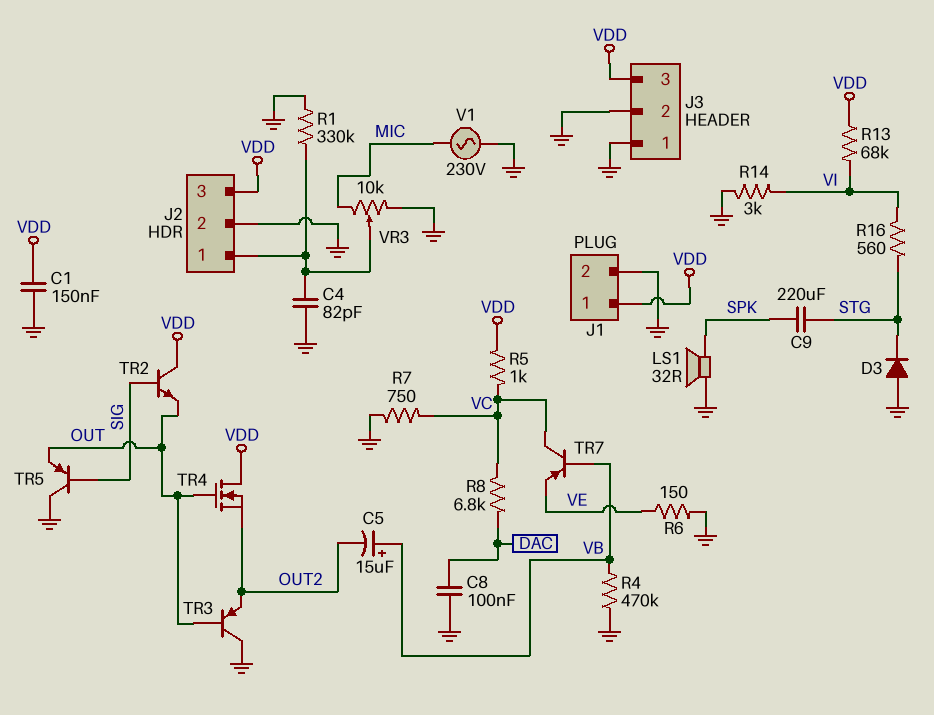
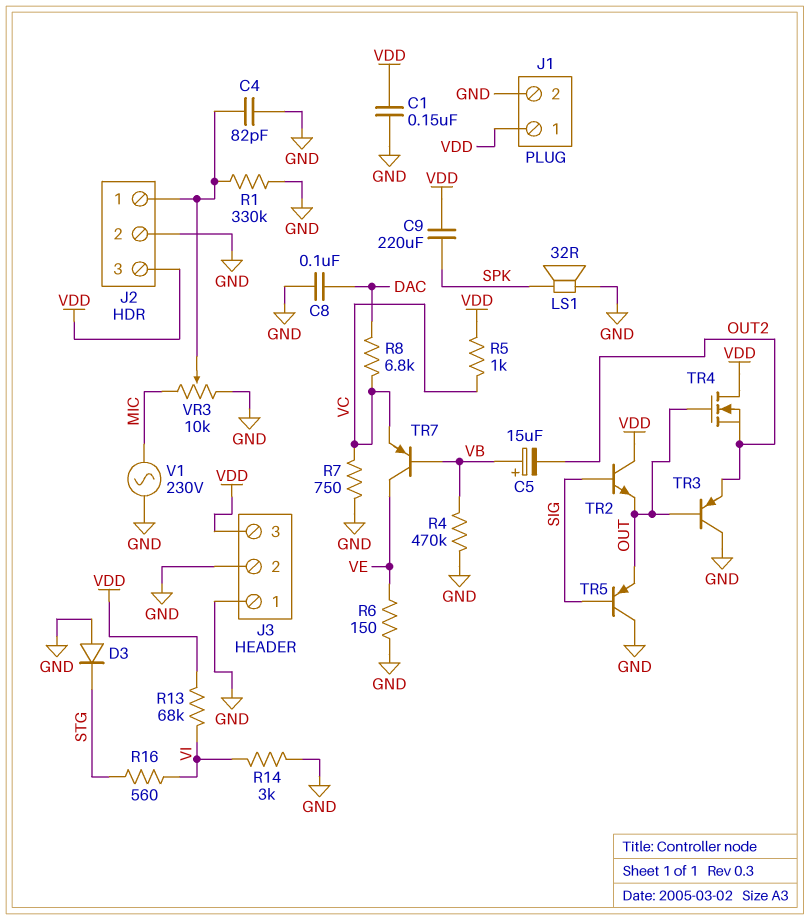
C9: 220uF (SPK, STG) -> 220uF (SPK, VDD)
TR7: PNP (B VB, C VC, E VE) -> PNP (B VB, C VE, E VC)

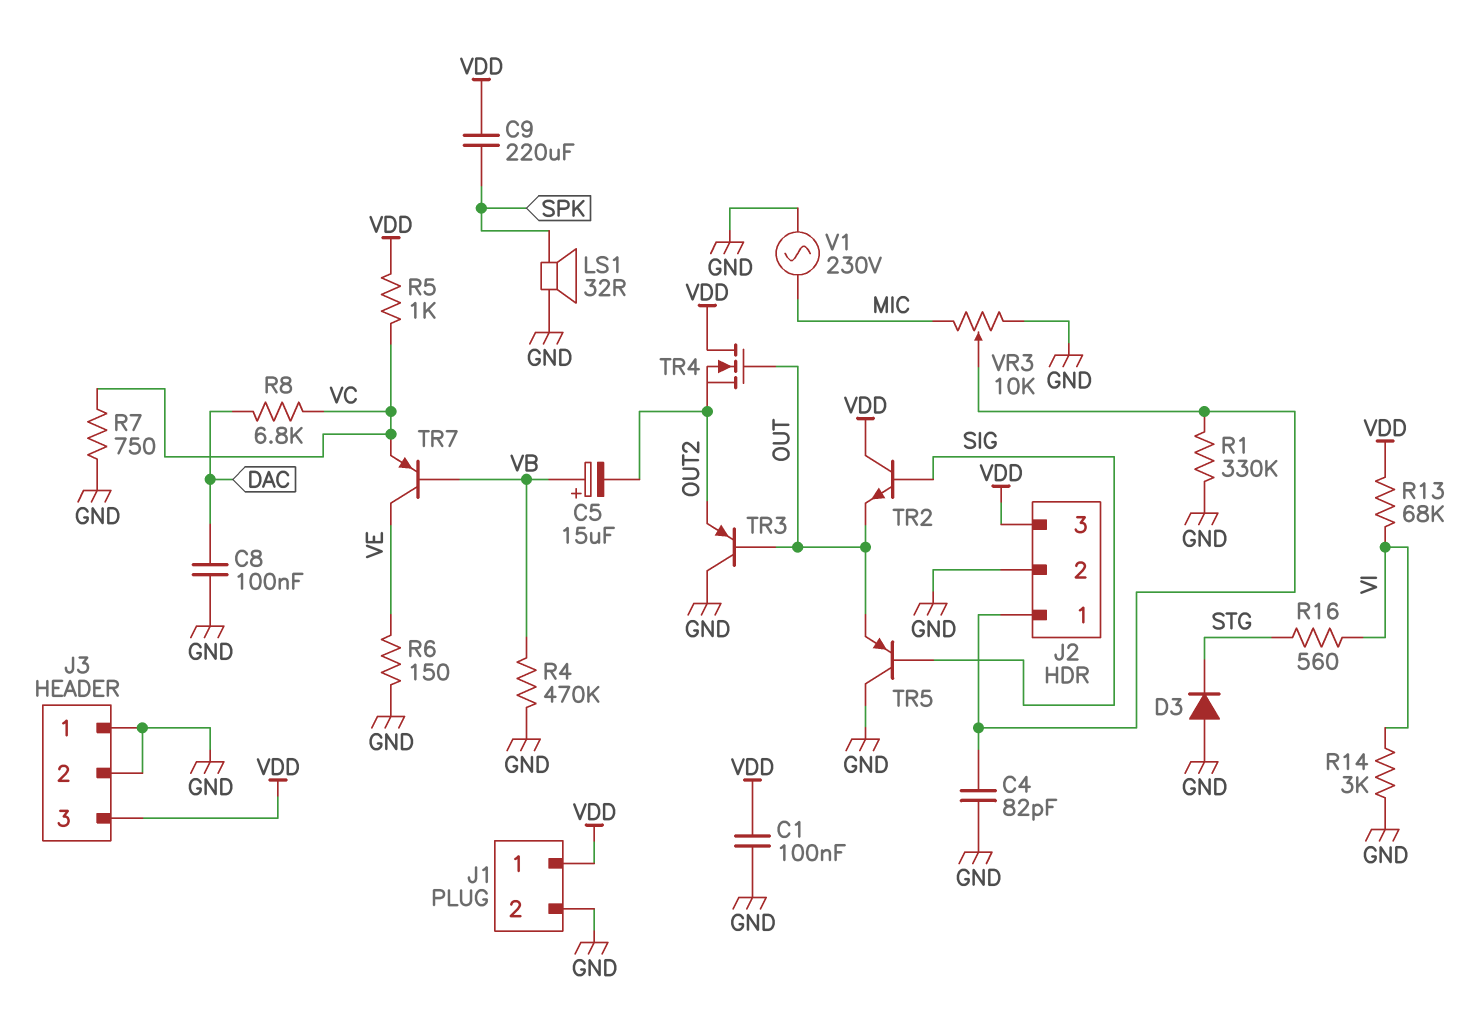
C1: 150nF (GND, VDD) -> 100nF (GND, VDD)

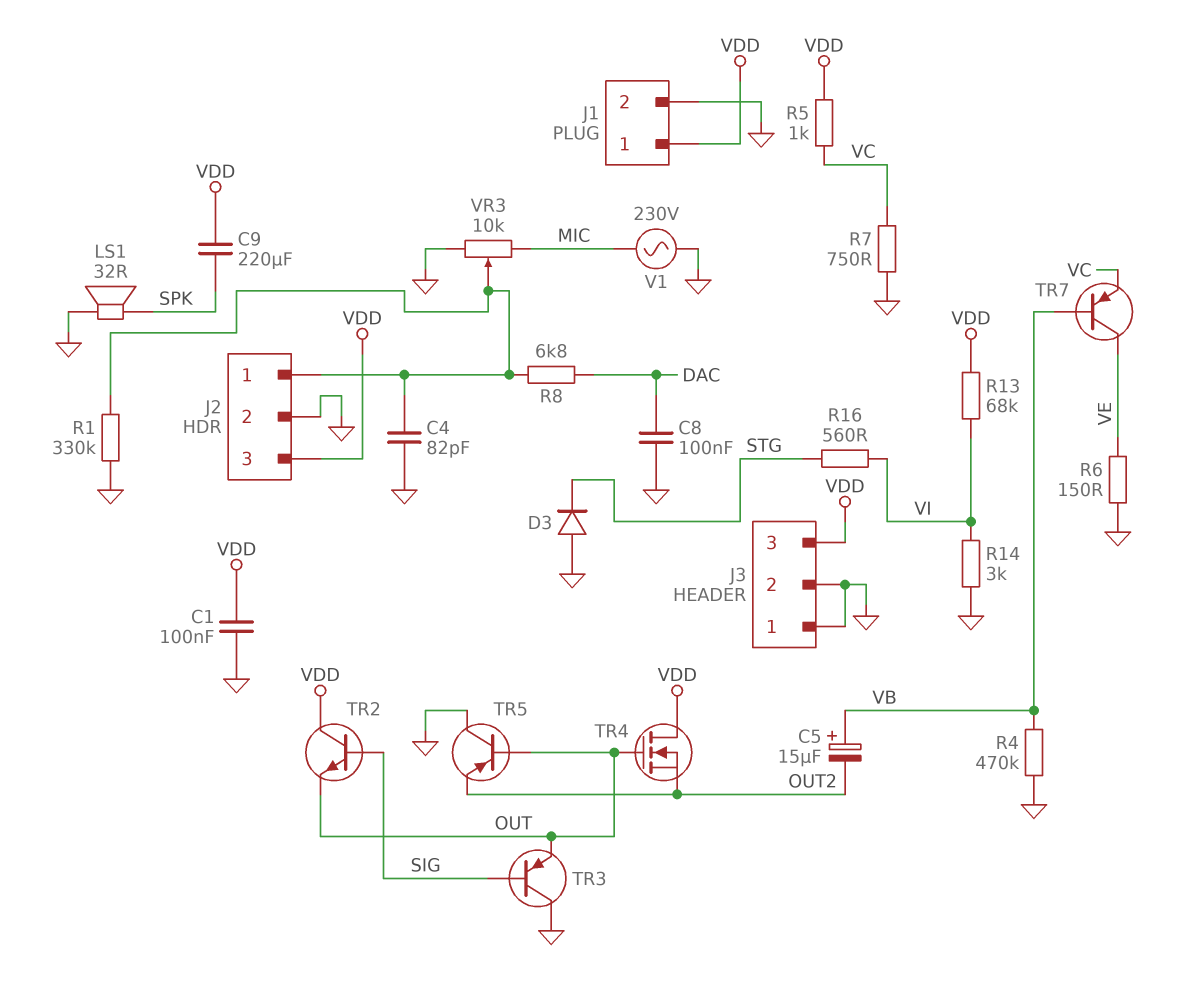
R8: 6.8k (DAC, VC) -> 6.8k (DAC, J2/1)
TR3: PNP (B OUT, C GND, E OUT2) -> PNP (B SIG, C GND, E OUT)
TR5: PNP (B SIG, C GND, E OUT) -> PNP (B OUT, C GND, E OUT2)

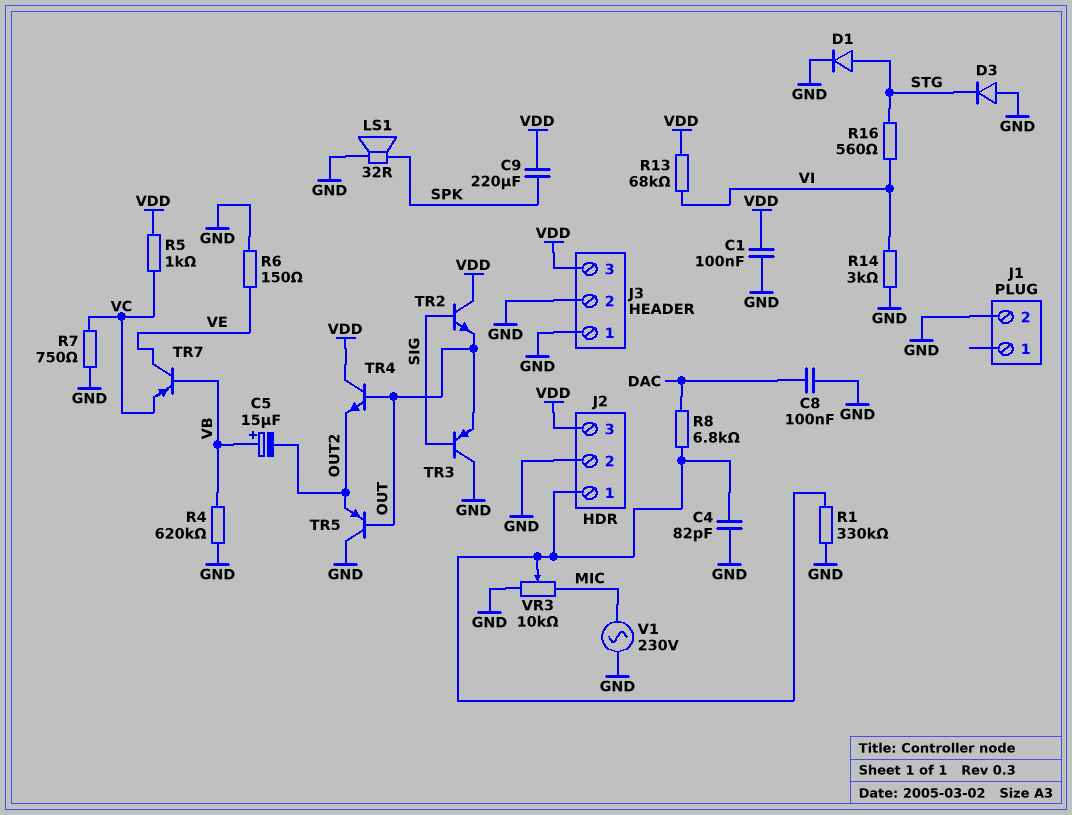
D1: none -> diode (A STG, K GND)
J1 pin 1: VDD -> none
R4: 470k (GND, VB) -> 620k (GND, VB)
TR4: NMOS (G OUT, D VDD, S OUT2) -> NPN (B OUT, C VDD, E OUT2)

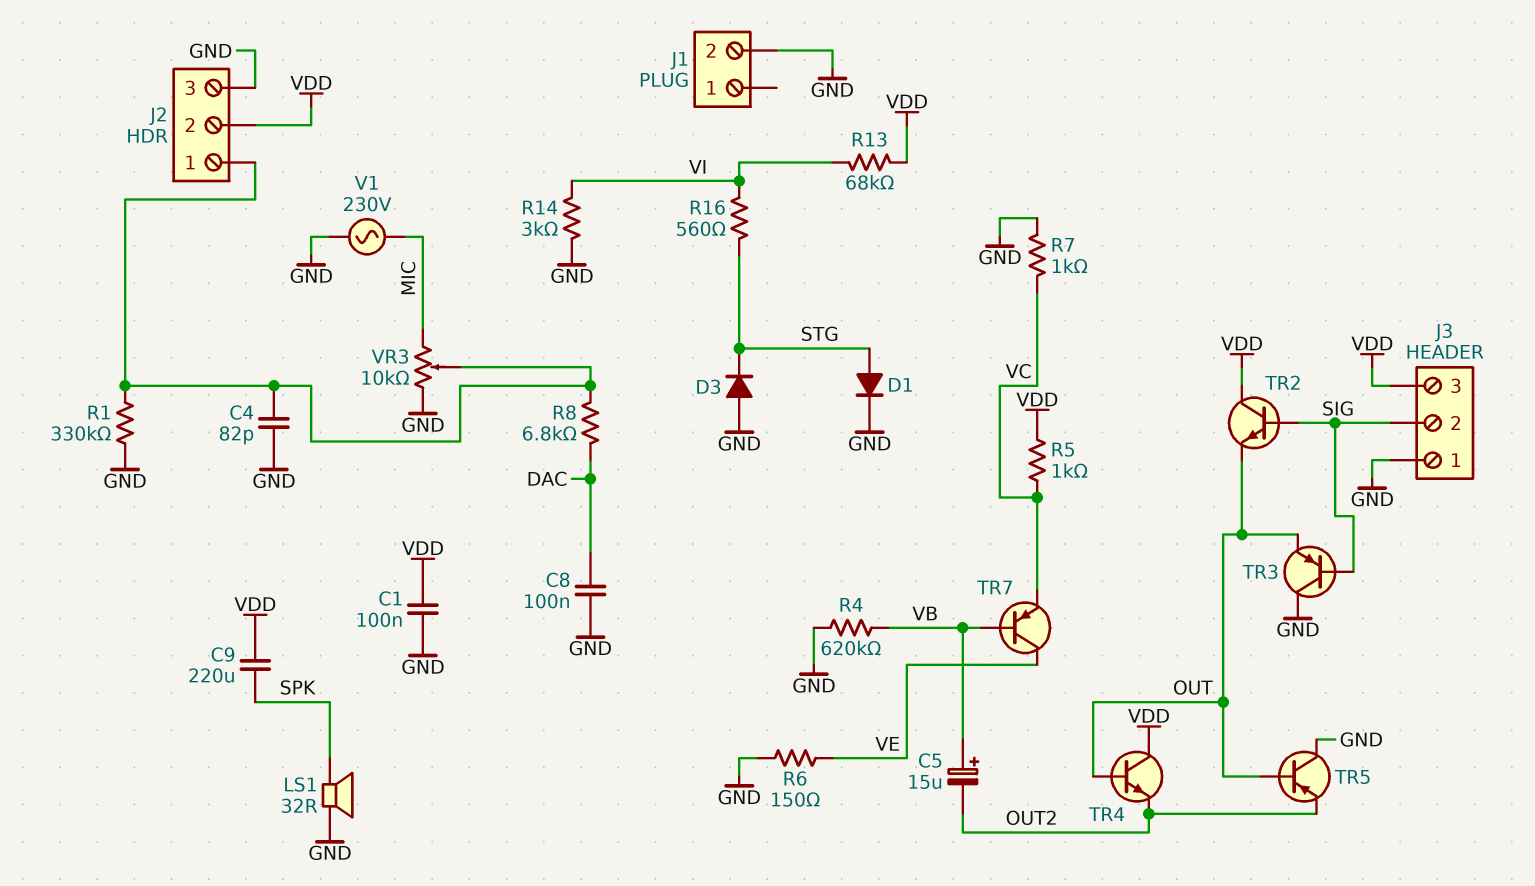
J2 pin 2: GND -> VDD
J2 pin 3: VDD -> GND
J3 pin 2: GND -> SIG
R7: 750 (GND, VC) -> 1k (GND, VC)

